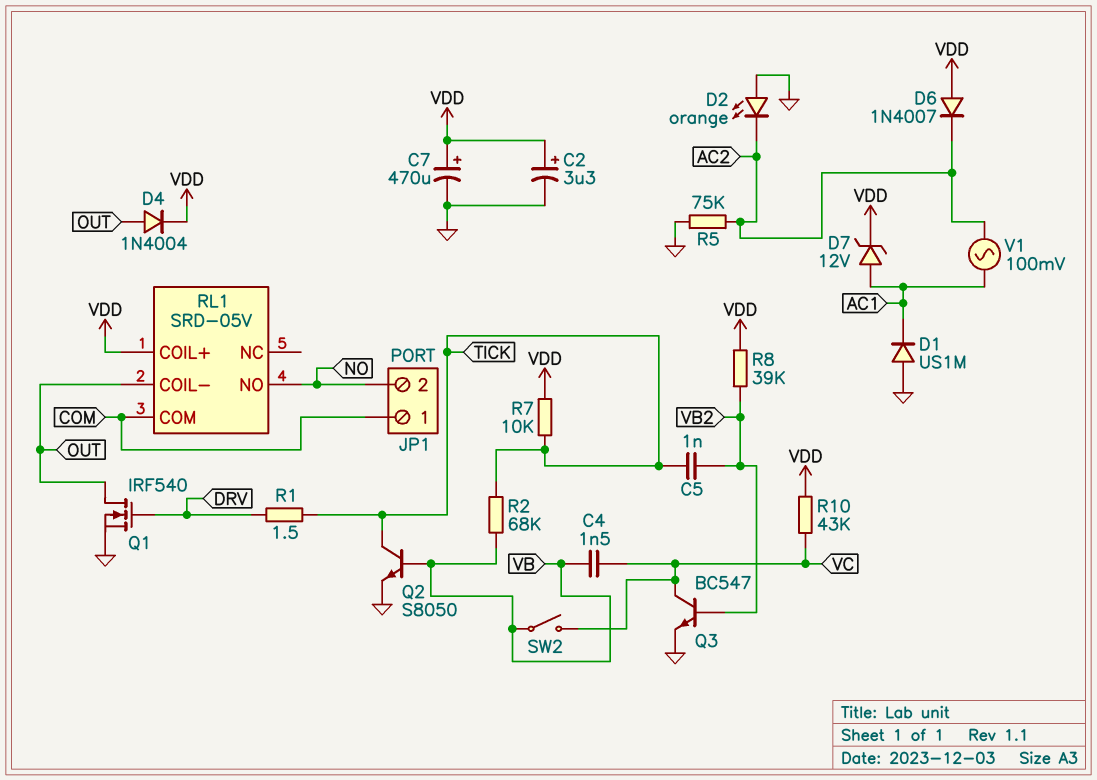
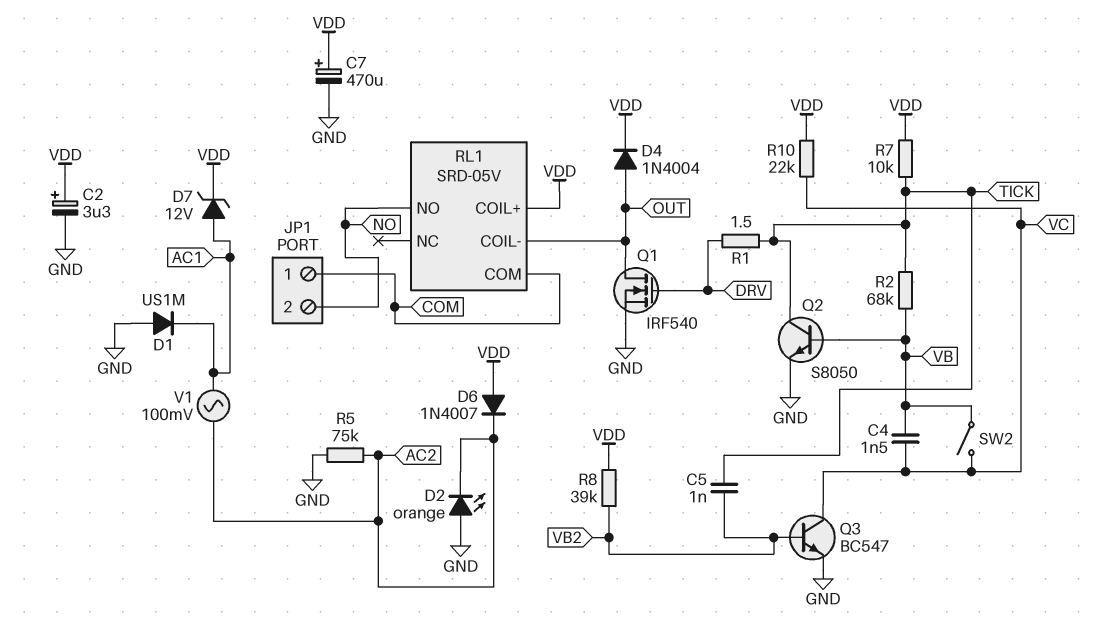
R10: 43k (VC, VDD) -> 22k (VC, VDD)

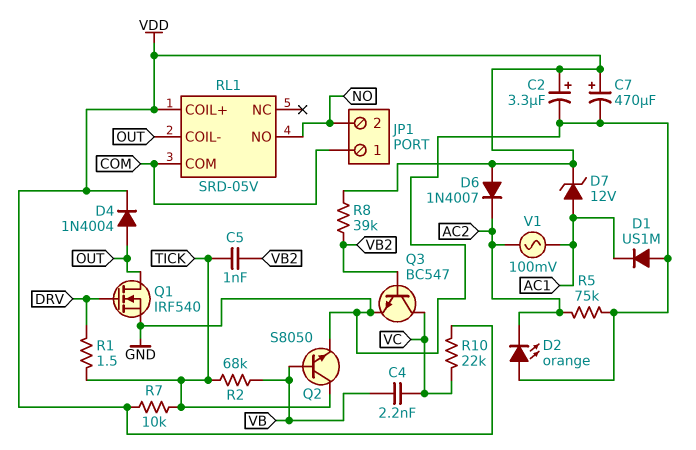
C4: 1.5nF (VB, VC) -> 2.2nF (VB, VC)
SW2: switch (VB, VC) -> none

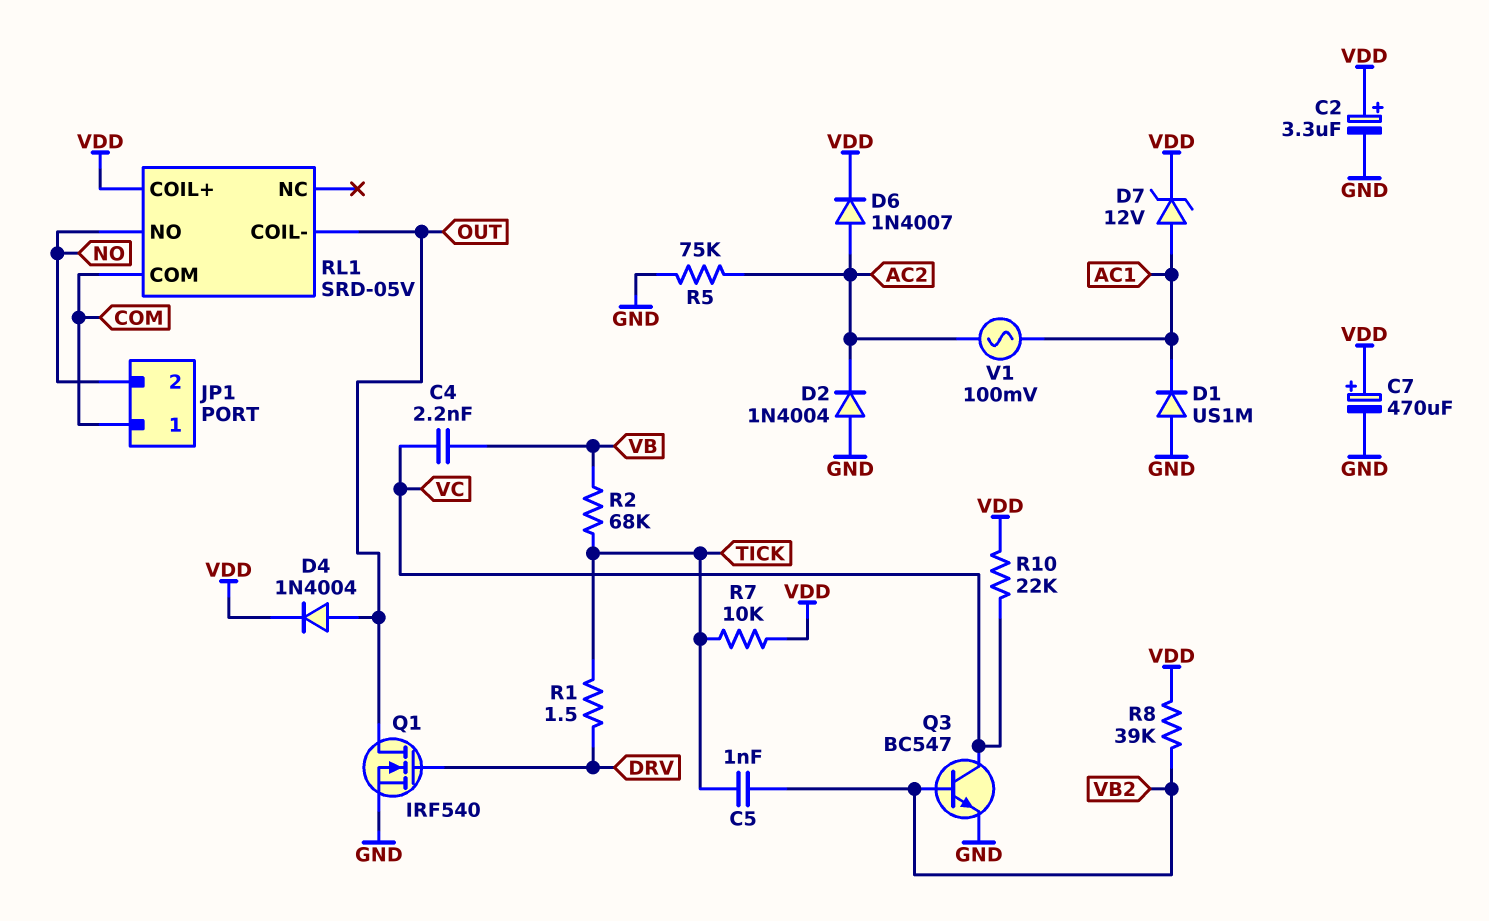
D2: LED orange (A GND, K AC2) -> diode 1N4004 (A GND, K AC2)
D6: diode 1N4007 (A VDD, K AC2) -> diode 1N4007 (A AC2, K VDD)
Q2: NPN S8050 (B VB, C TICK, E GND) -> none

